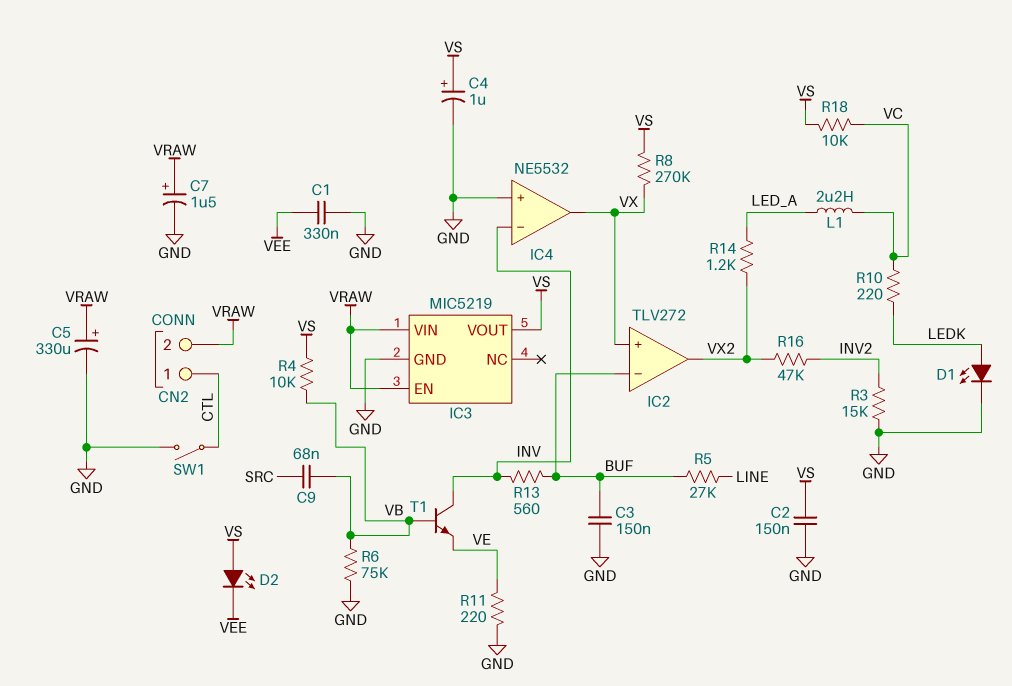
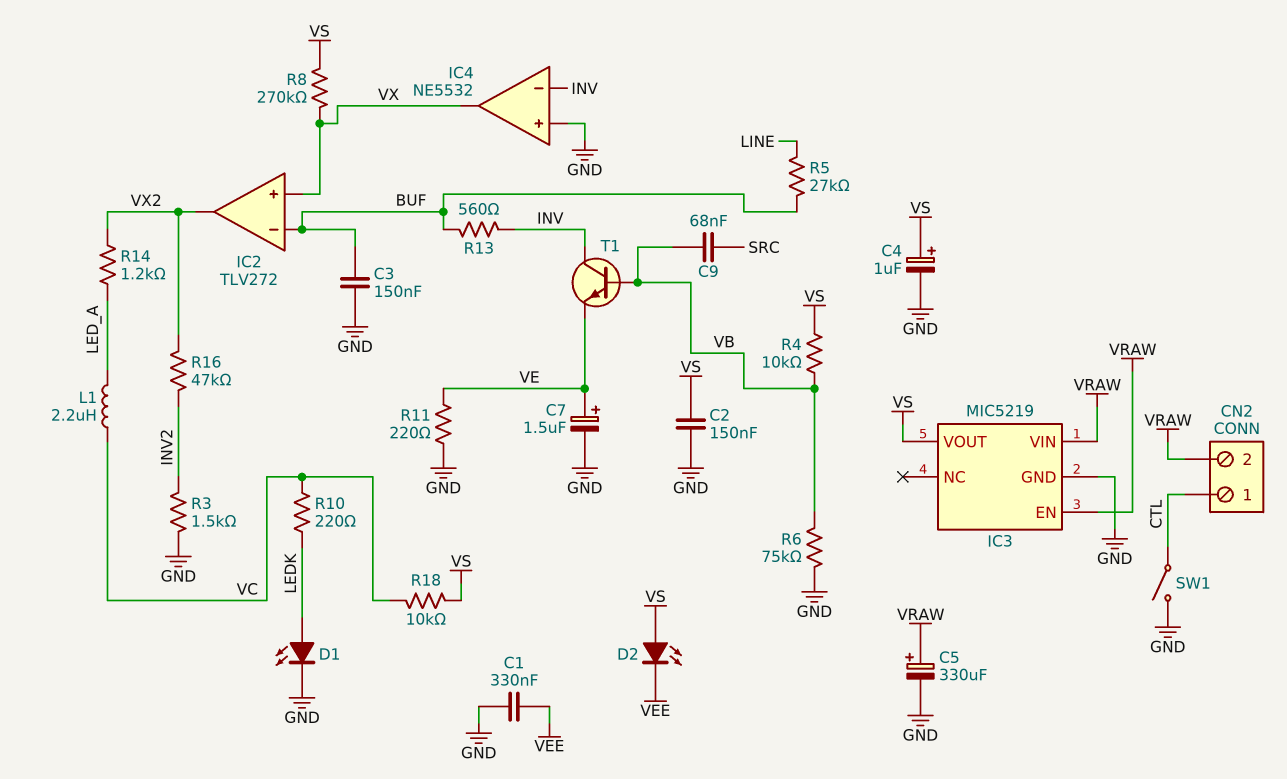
C7: 1.5uF (plus VRAW, minus GND) -> 1.5uF (plus VE, minus GND)
R3: 15k (GND, INV2) -> 1.5k (GND, INV2)

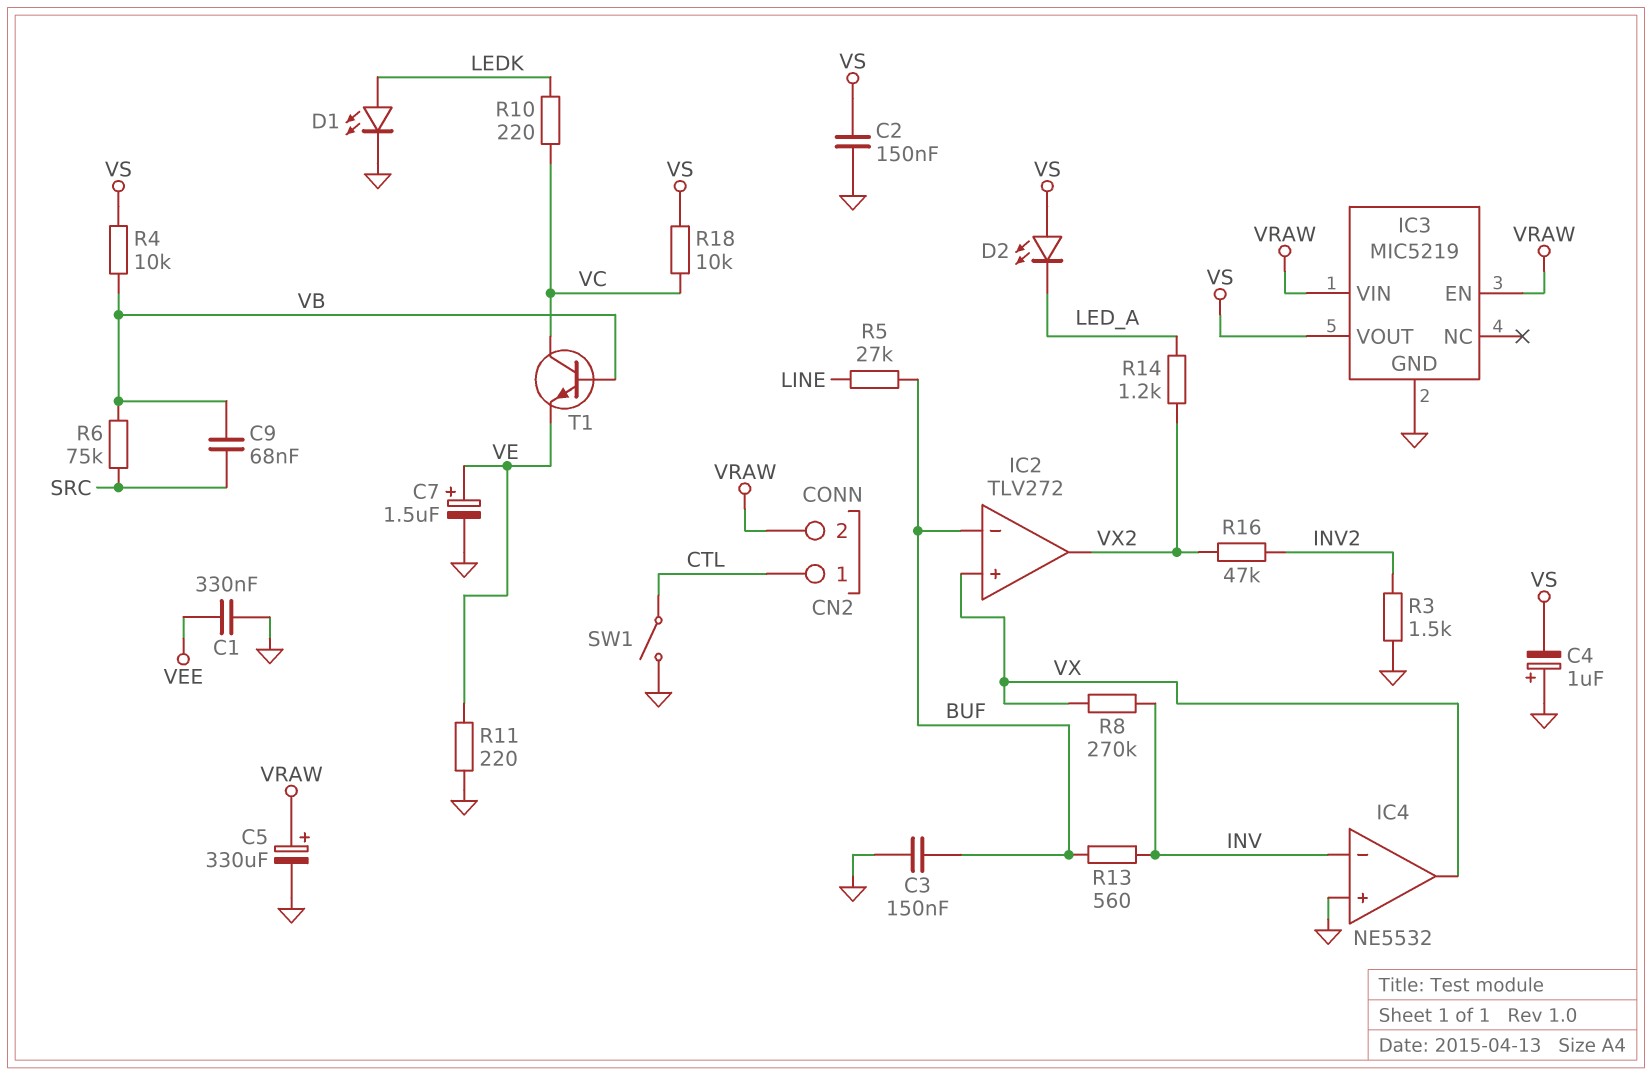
C4: 1uF (plus VS, minus GND) -> 1uF (plus GND, minus VS)
D2: LED (A VS, K VEE) -> LED (A VS, K LED_A)
L1: 2.2uH (LED_A, VC) -> none
R6: 75k (GND, VB) -> 75k (SRC, VB)
R8: 270k (VS, VX) -> 270k (INV, VX)
T1: NPN (B VB, C INV, E VE) -> NPN (B VB, C VC, E VE)

